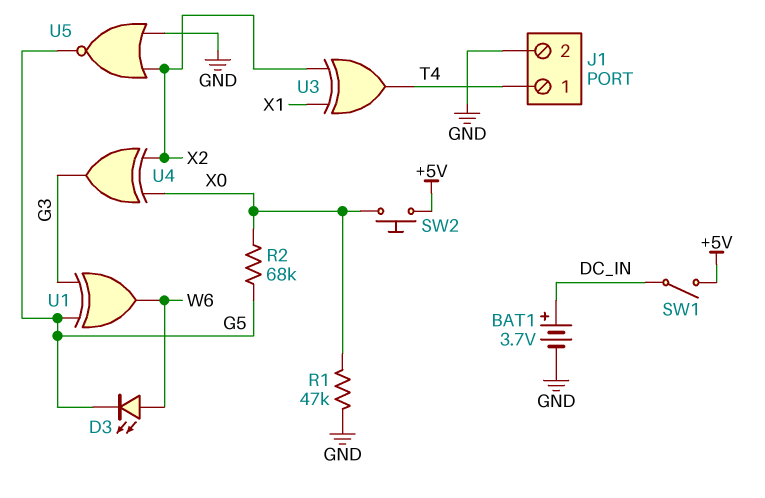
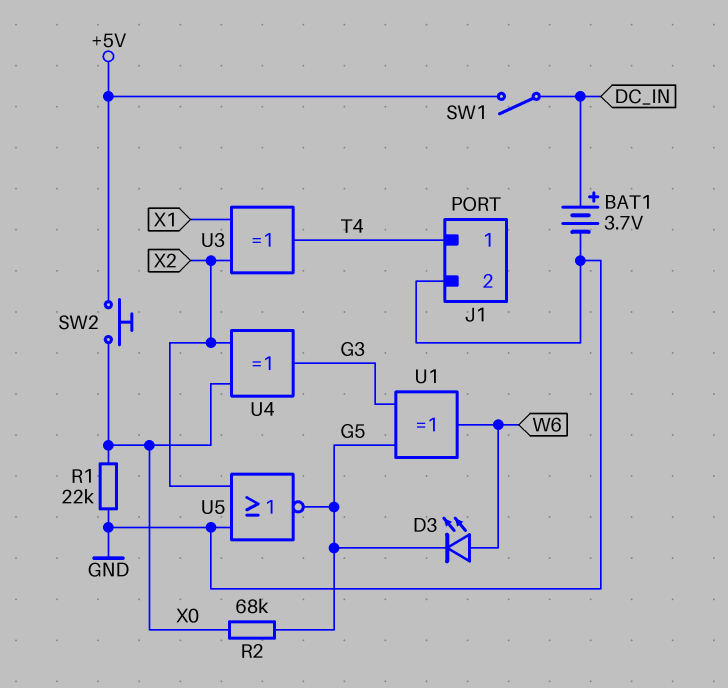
R1: 47k (GND, X0) -> 22k (GND, X0)

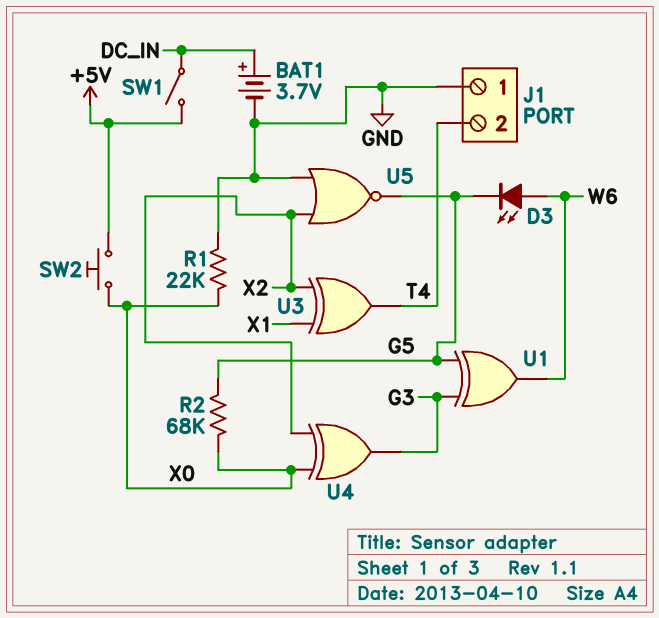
J1 pin 1: T4 -> GND
J1 pin 2: GND -> T4

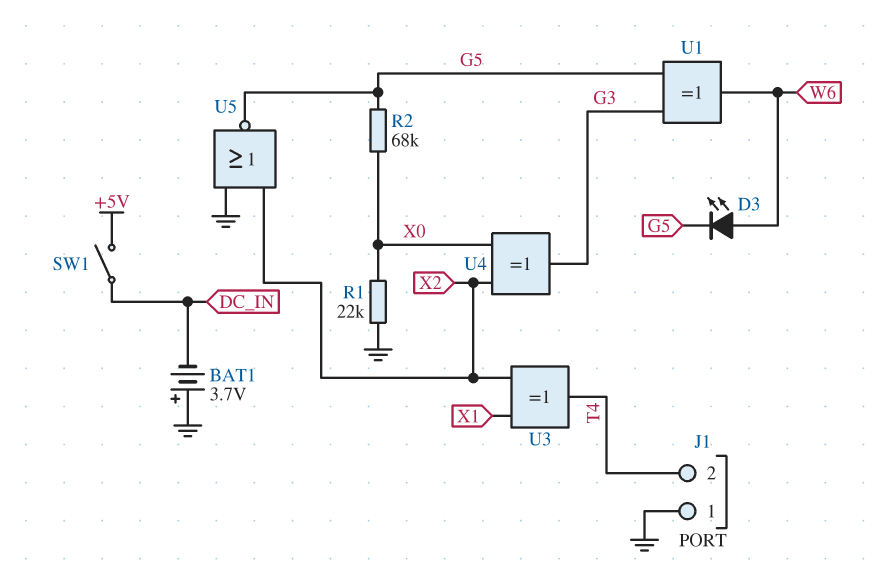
BAT1: 3.7V (plus DC_IN, minus GND) -> 3.7V (plus GND, minus DC_IN)
SW2: button (+5V, X0) -> none

